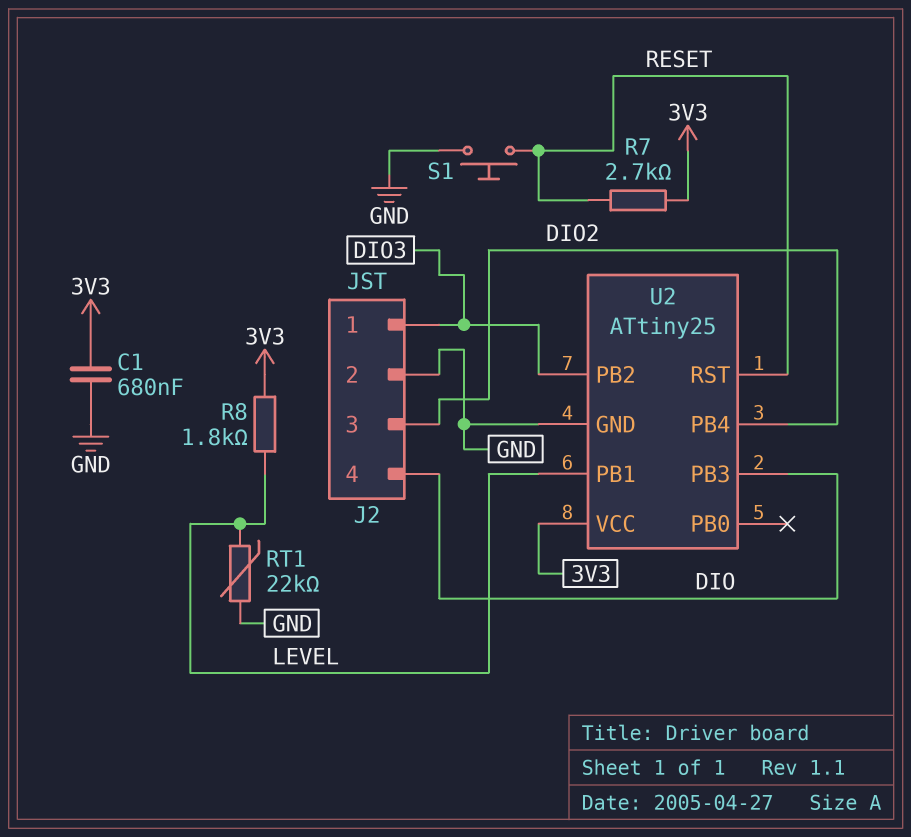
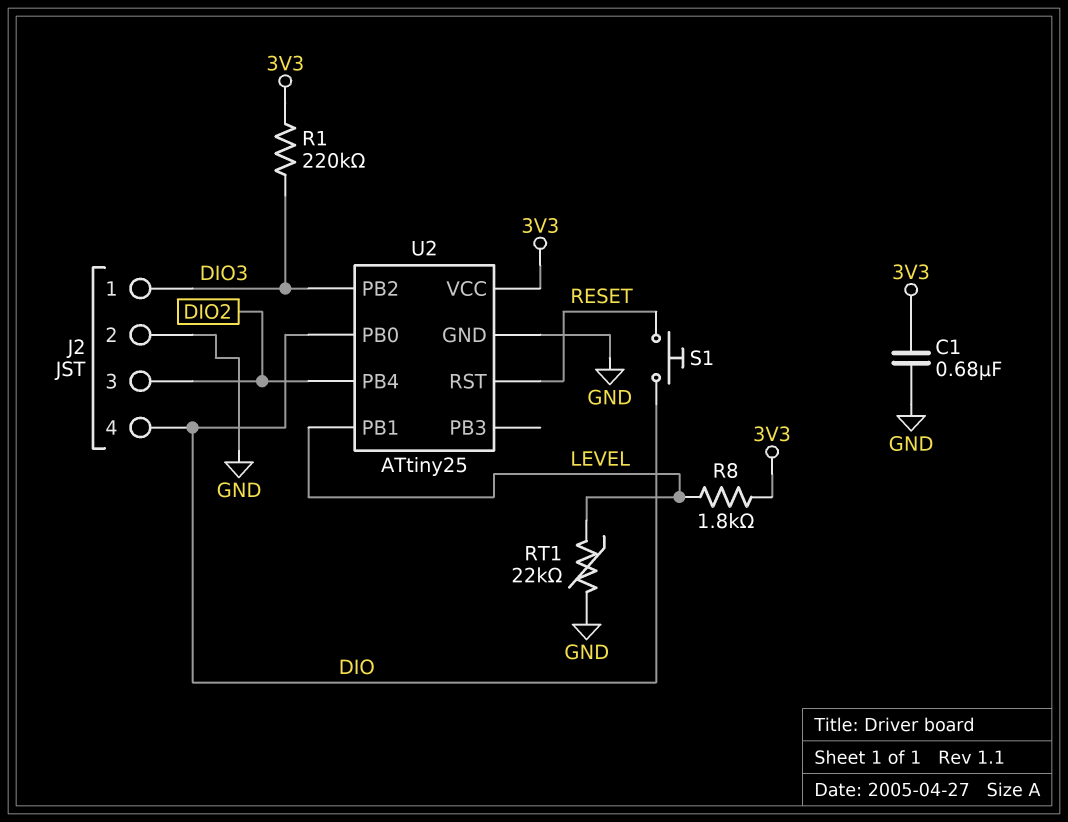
R1: none -> 220k (3V3, DIO3)
R7: 2.7k (3V3, RESET) -> none
S1: button (GND, RESET) -> button (DIO, RESET)
U2 pin PB0: none -> DIO
U2 pin PB3: DIO -> none

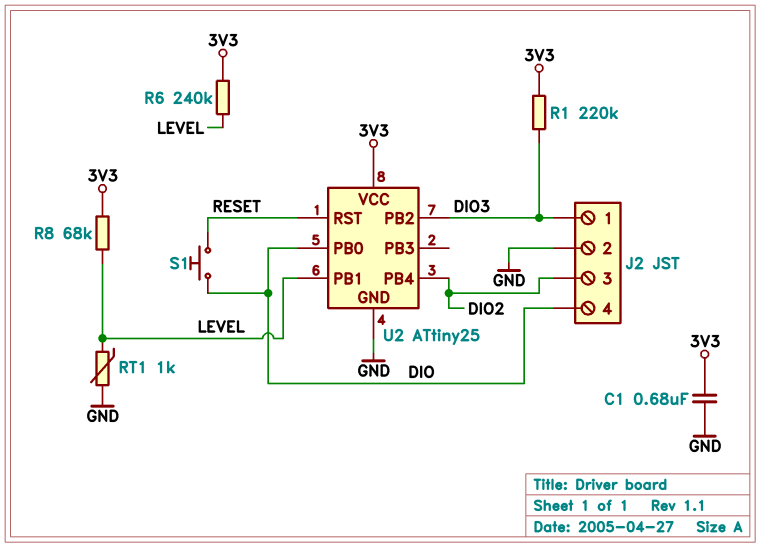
R6: none -> 240k (3V3, LEVEL)
R8: 1.8k (3V3, LEVEL) -> 68k (3V3, LEVEL)
RT1: 22k (GND, LEVEL) -> 1k (GND, LEVEL)

